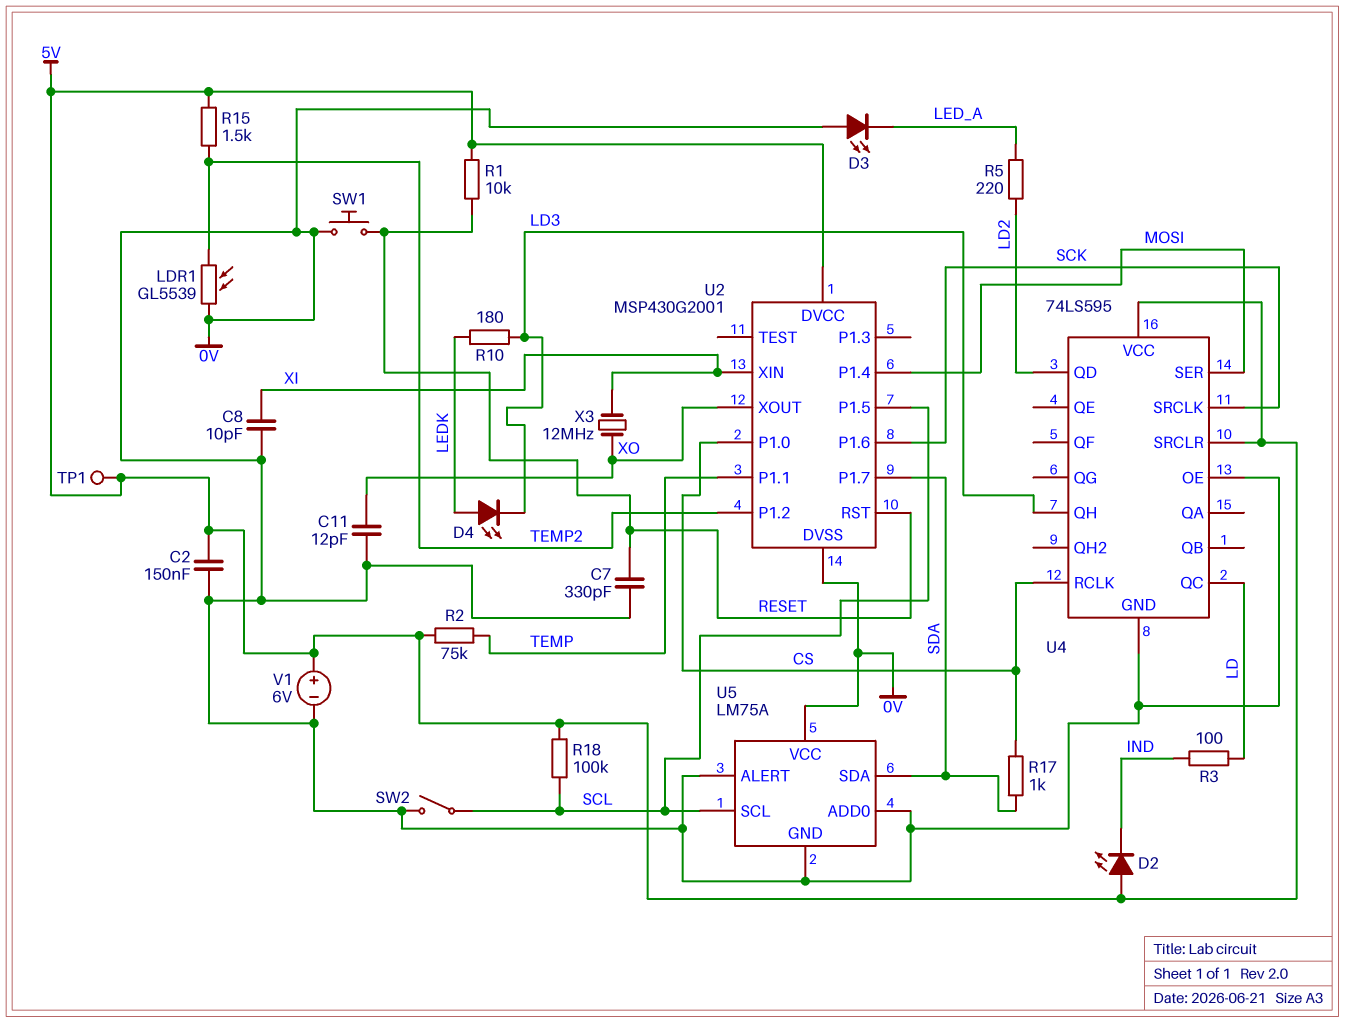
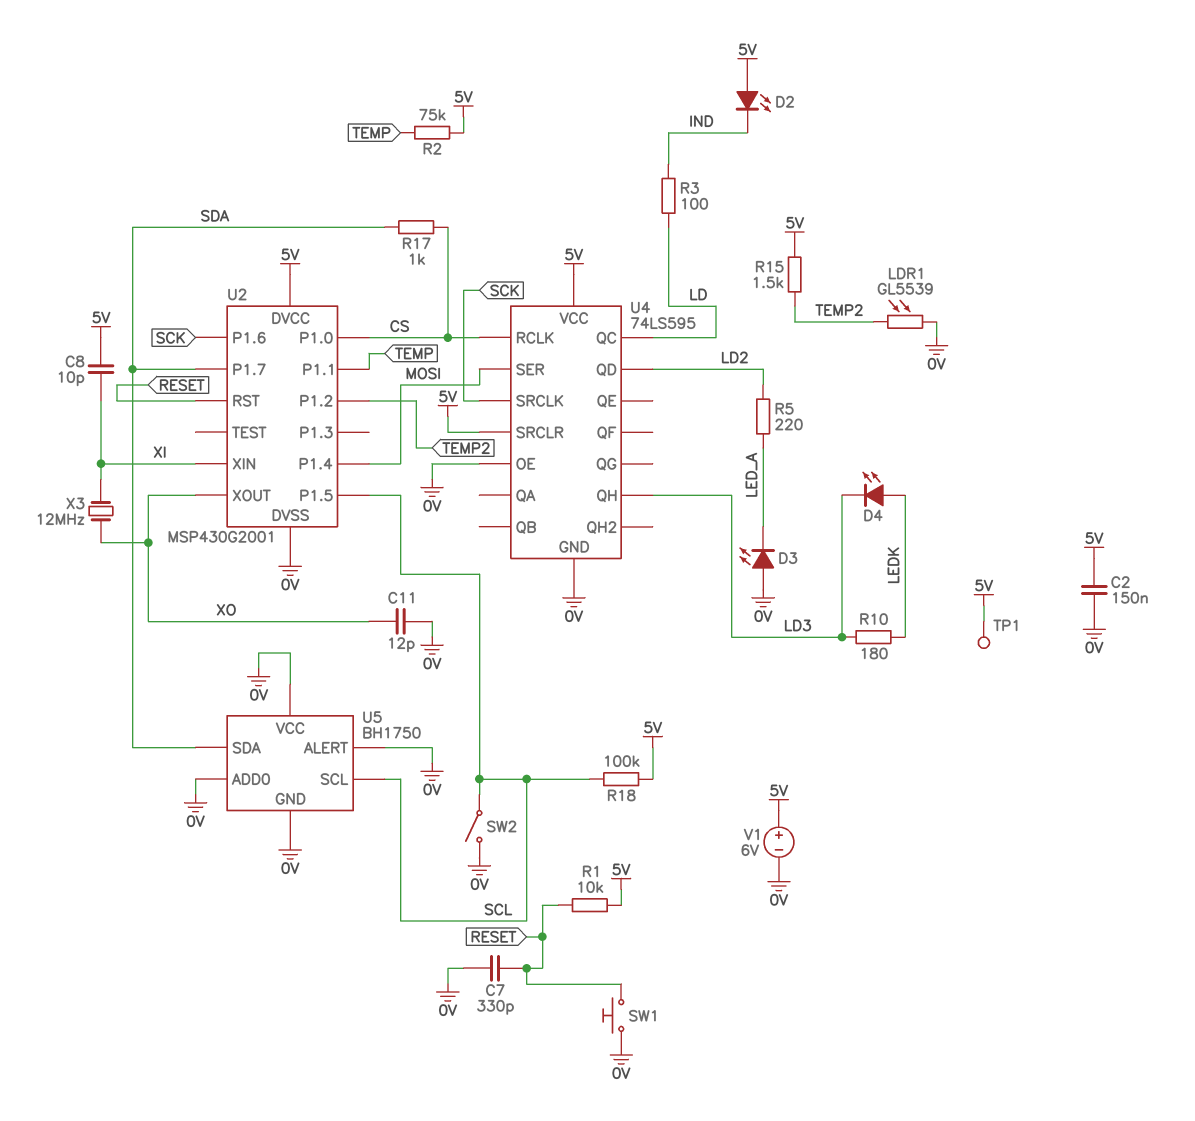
C8: 10pF (0V, XI) -> 10pF (5V, XI)
U5: LM75A -> BH1750

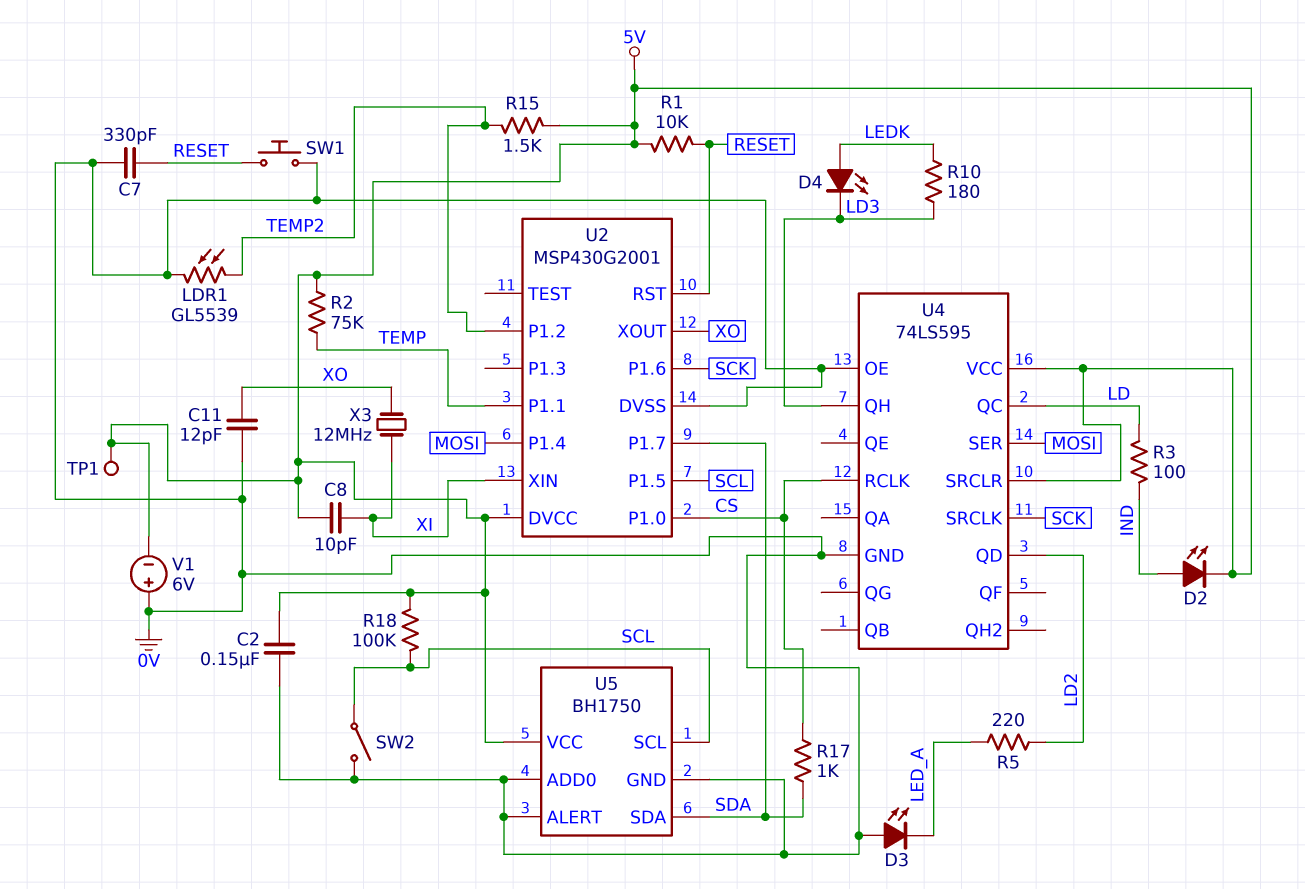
D2: LED (A 5V, K IND) -> LED (A IND, K 5V)
U5 pin VCC: 0V -> 5V
V1: 6V (plus 5V, minus 0V) -> 6V (plus 0V, minus 5V)

